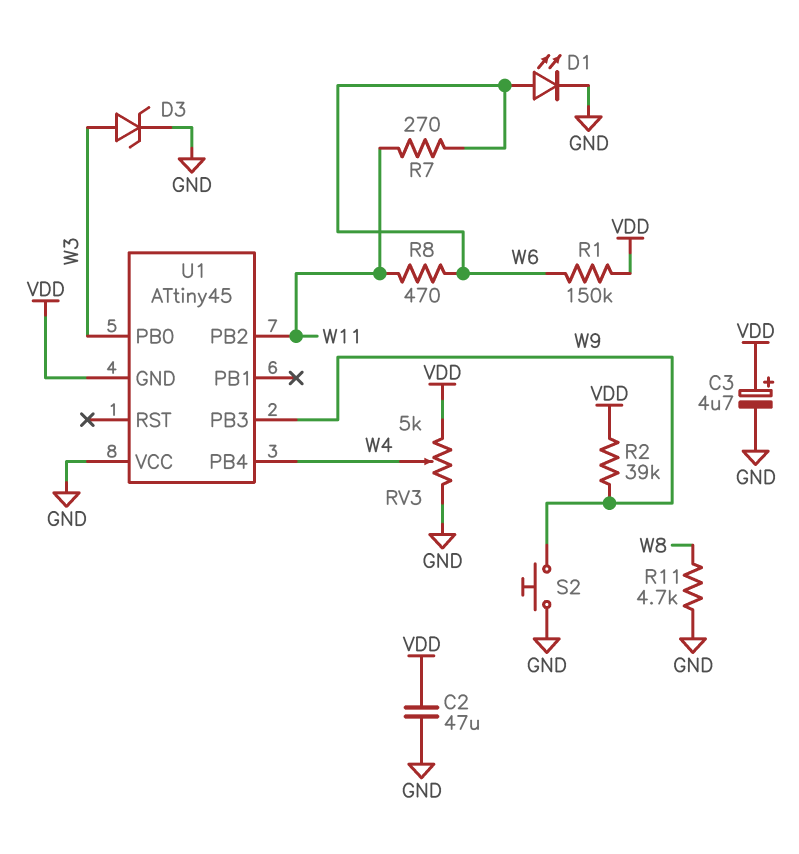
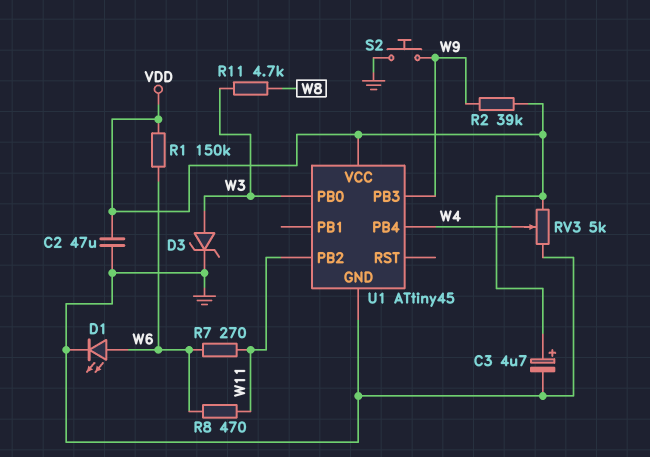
R11: 4.7k (GND, W8) -> 4.7k (W3, W8)
U1 pin GND: VDD -> GND
U1 pin VCC: GND -> VDD

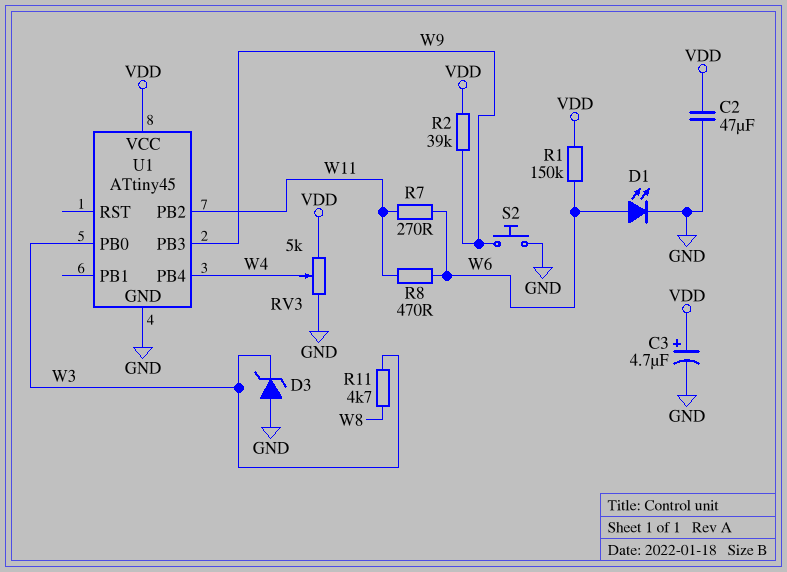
D3: zener (A W3, K GND) -> zener (A GND, K W3)

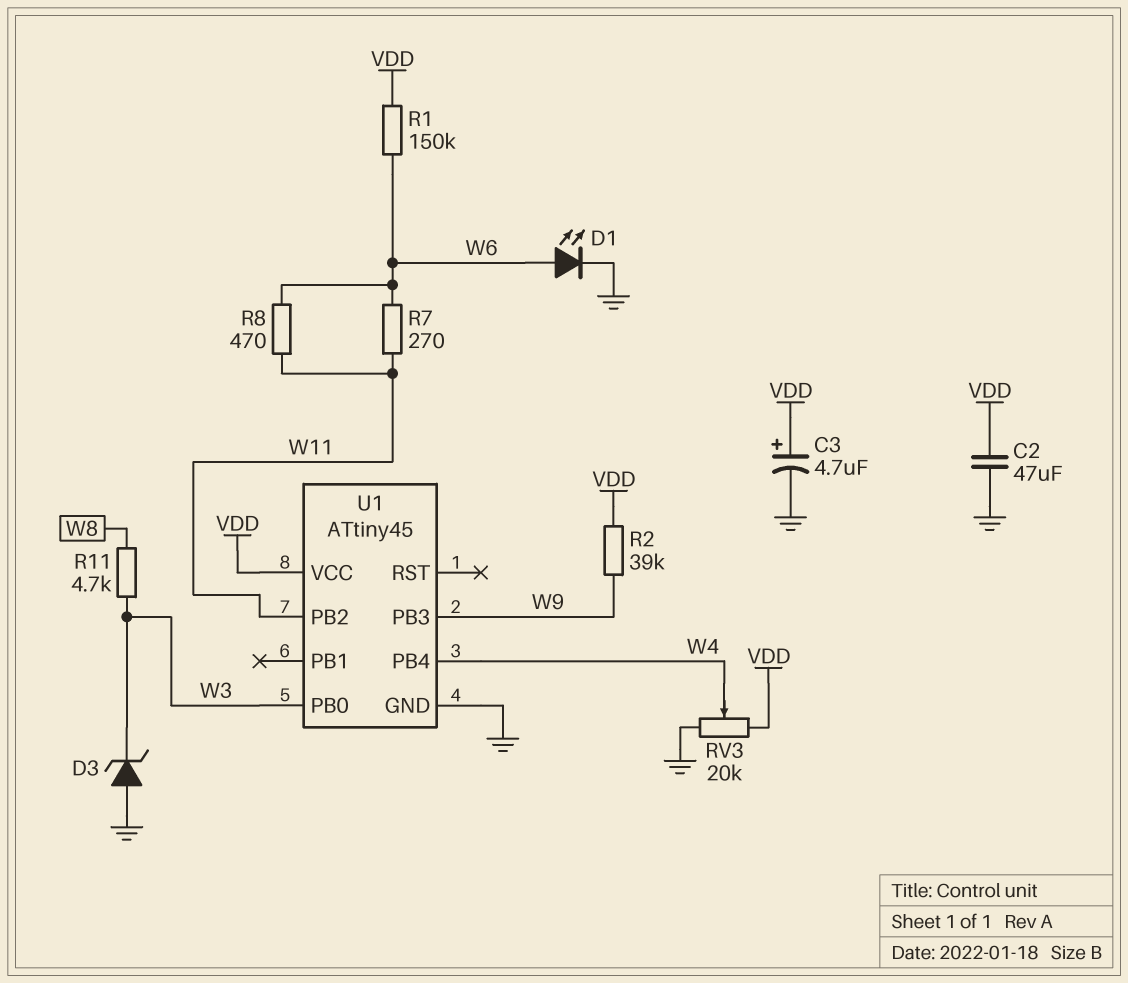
RV3: 5k (GND, VDD, wiper W4) -> 20k (GND, VDD, wiper W4)
S2: button (GND, W9) -> none

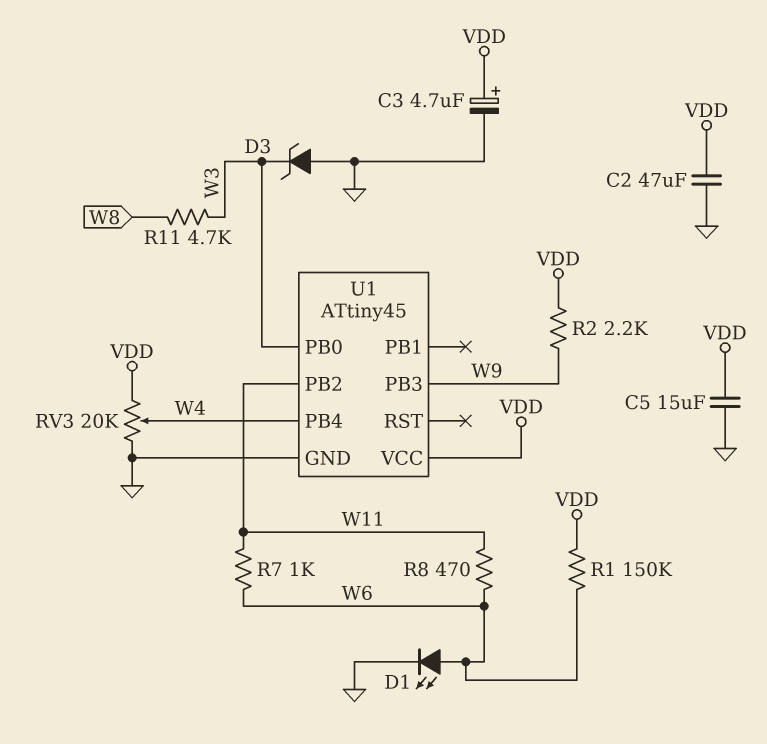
C5: none -> 15uF (GND, VDD)
R2: 39k (VDD, W9) -> 2.2k (VDD, W9)
R7: 270 (W6, W11) -> 1k (W6, W11)

